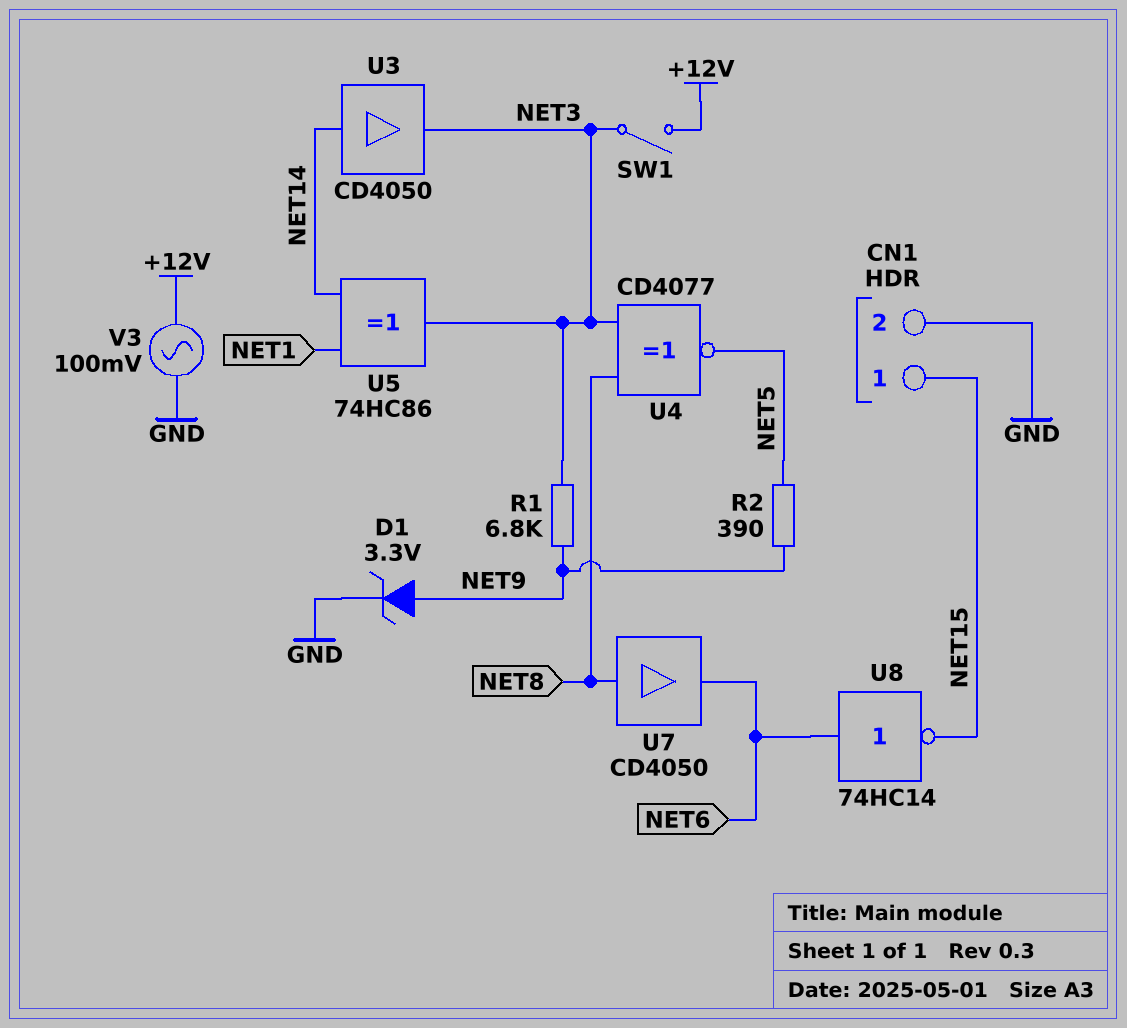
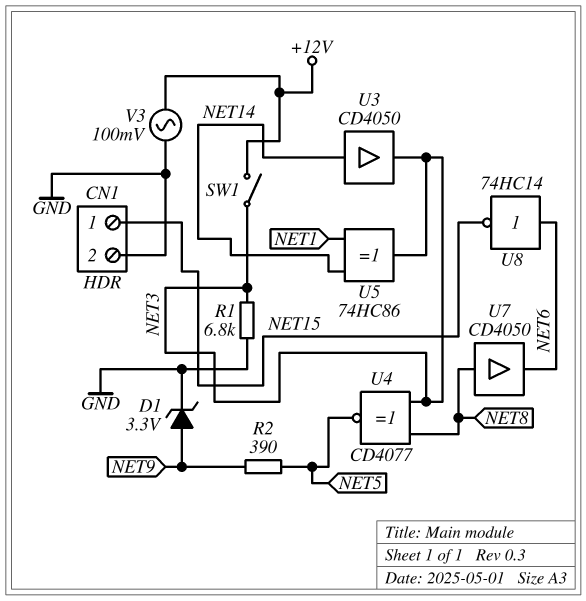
R1: 6.8k (NET3, NET9) -> 6.8k (GND, NET3)

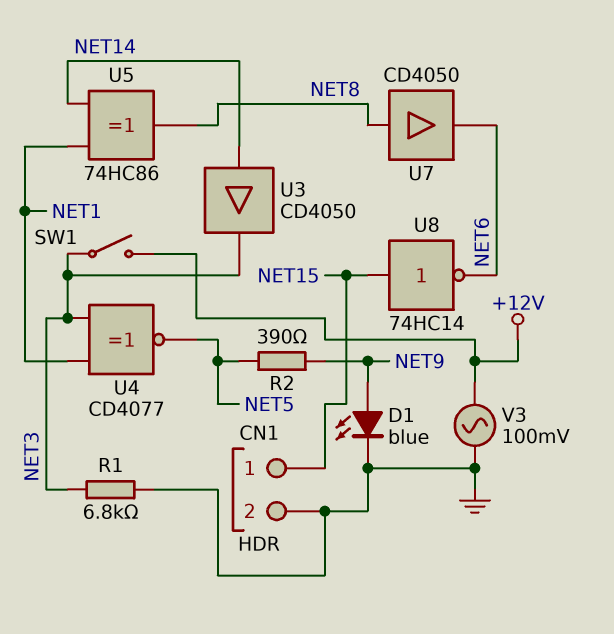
D1: zener 3.3V (A NET9, K GND) -> LED blue (A NET9, K GND)
U4: XNOR CD4077 (in NET3, in NET8, out NET5) -> XNOR CD4077 (in NET1, in NET3, out NET5)
U5: XOR 74HC86 (in NET1, in NET14, out NET3) -> XOR 74HC86 (in NET1, in NET14, out NET8)
U8: NOT 74HC14 (in NET6, out NET15) -> NOT 74HC14 (in NET15, out NET6)

